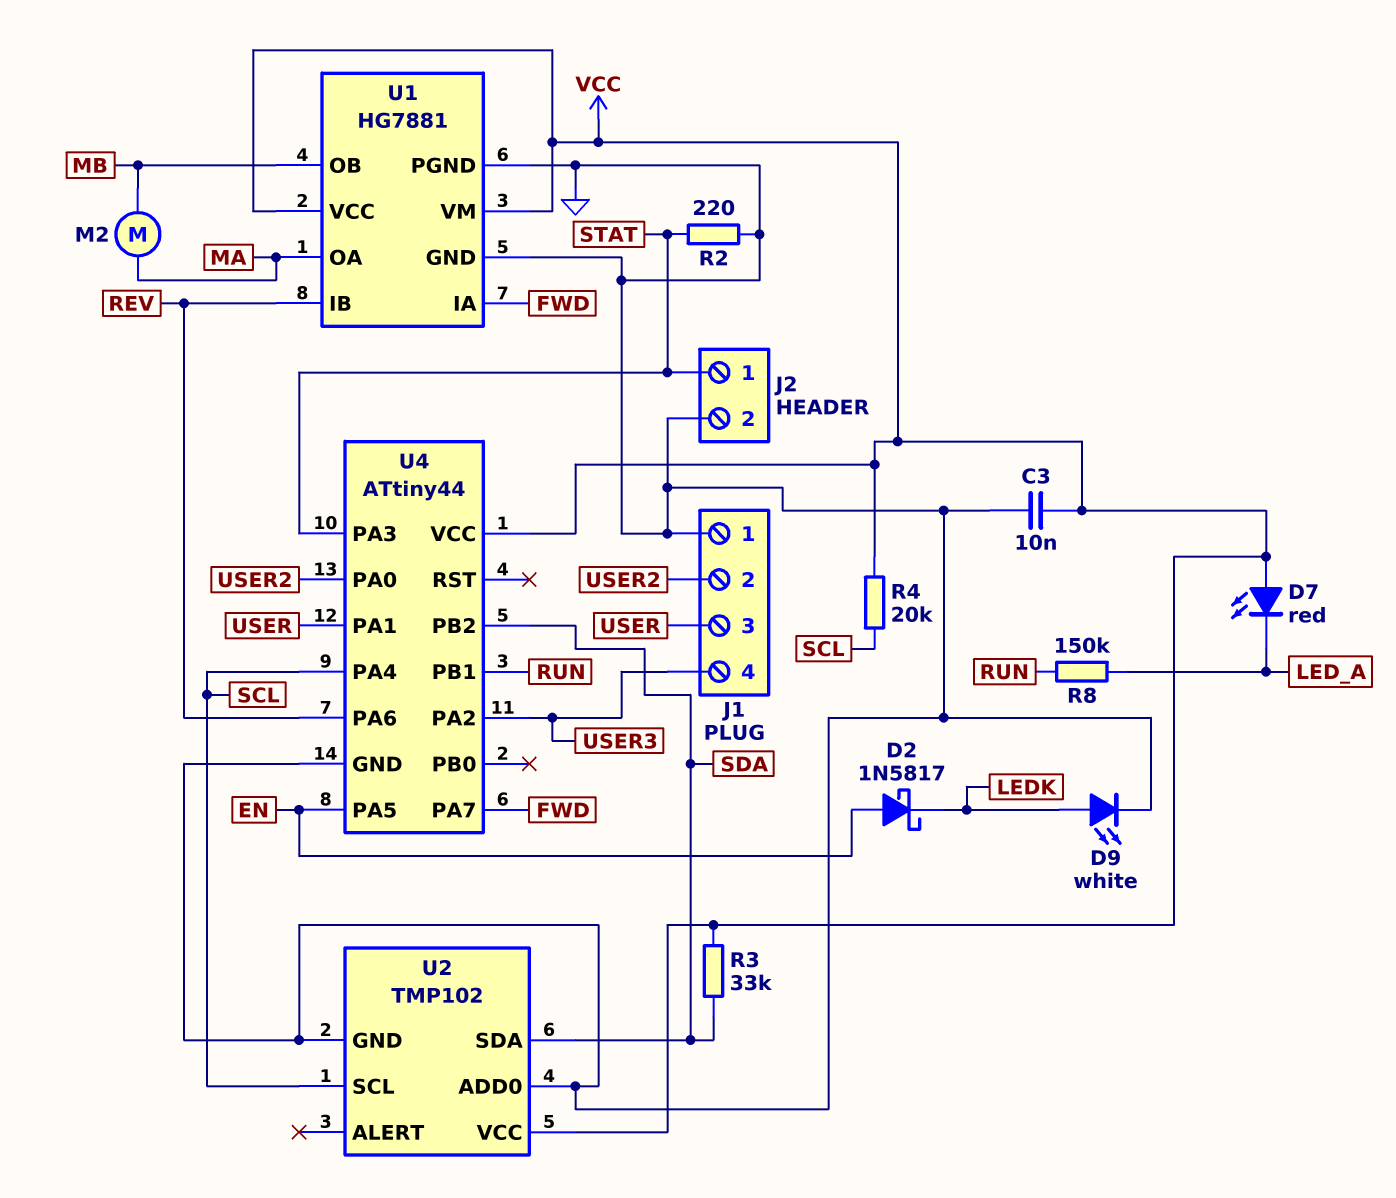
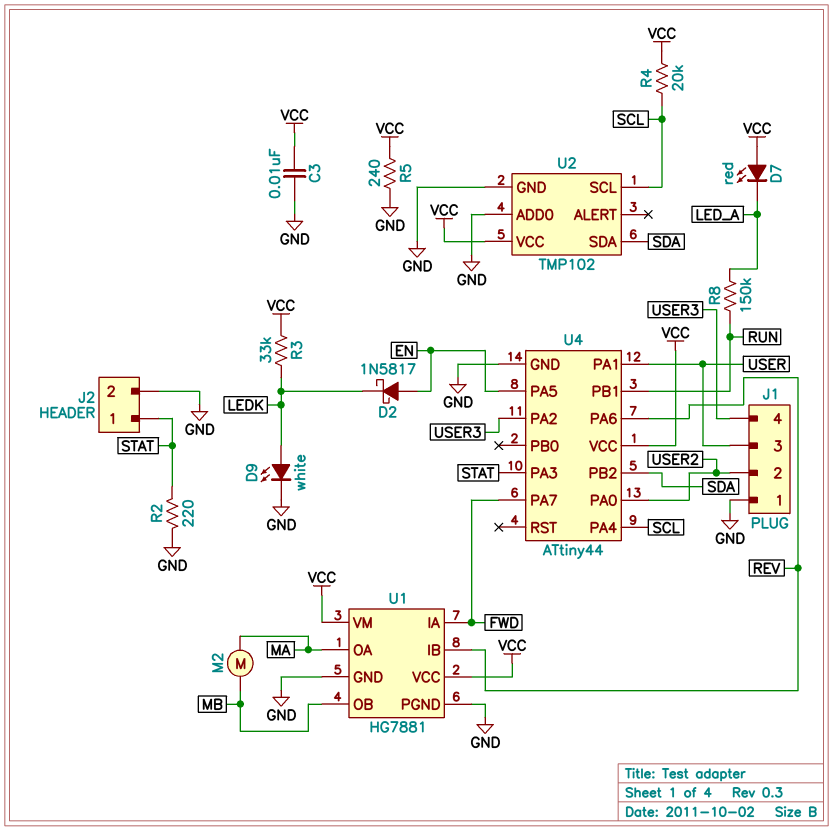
R3: 33k (SDA, VCC) -> 33k (LEDK, VCC)
R5: none -> 240 (GND, VCC)

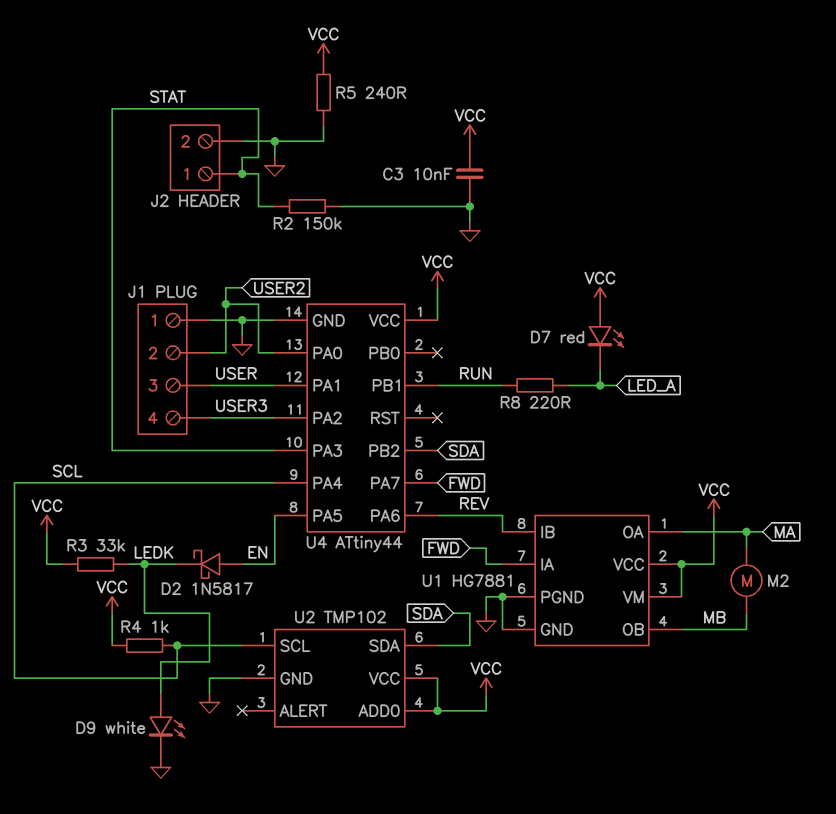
R2: 220 (GND, STAT) -> 150k (GND, STAT)
R4: 20k (SCL, VCC) -> 1k (SCL, VCC)
R8: 150k (LED_A, RUN) -> 220 (LED_A, RUN)
U2 pin ADD0: GND -> VCC

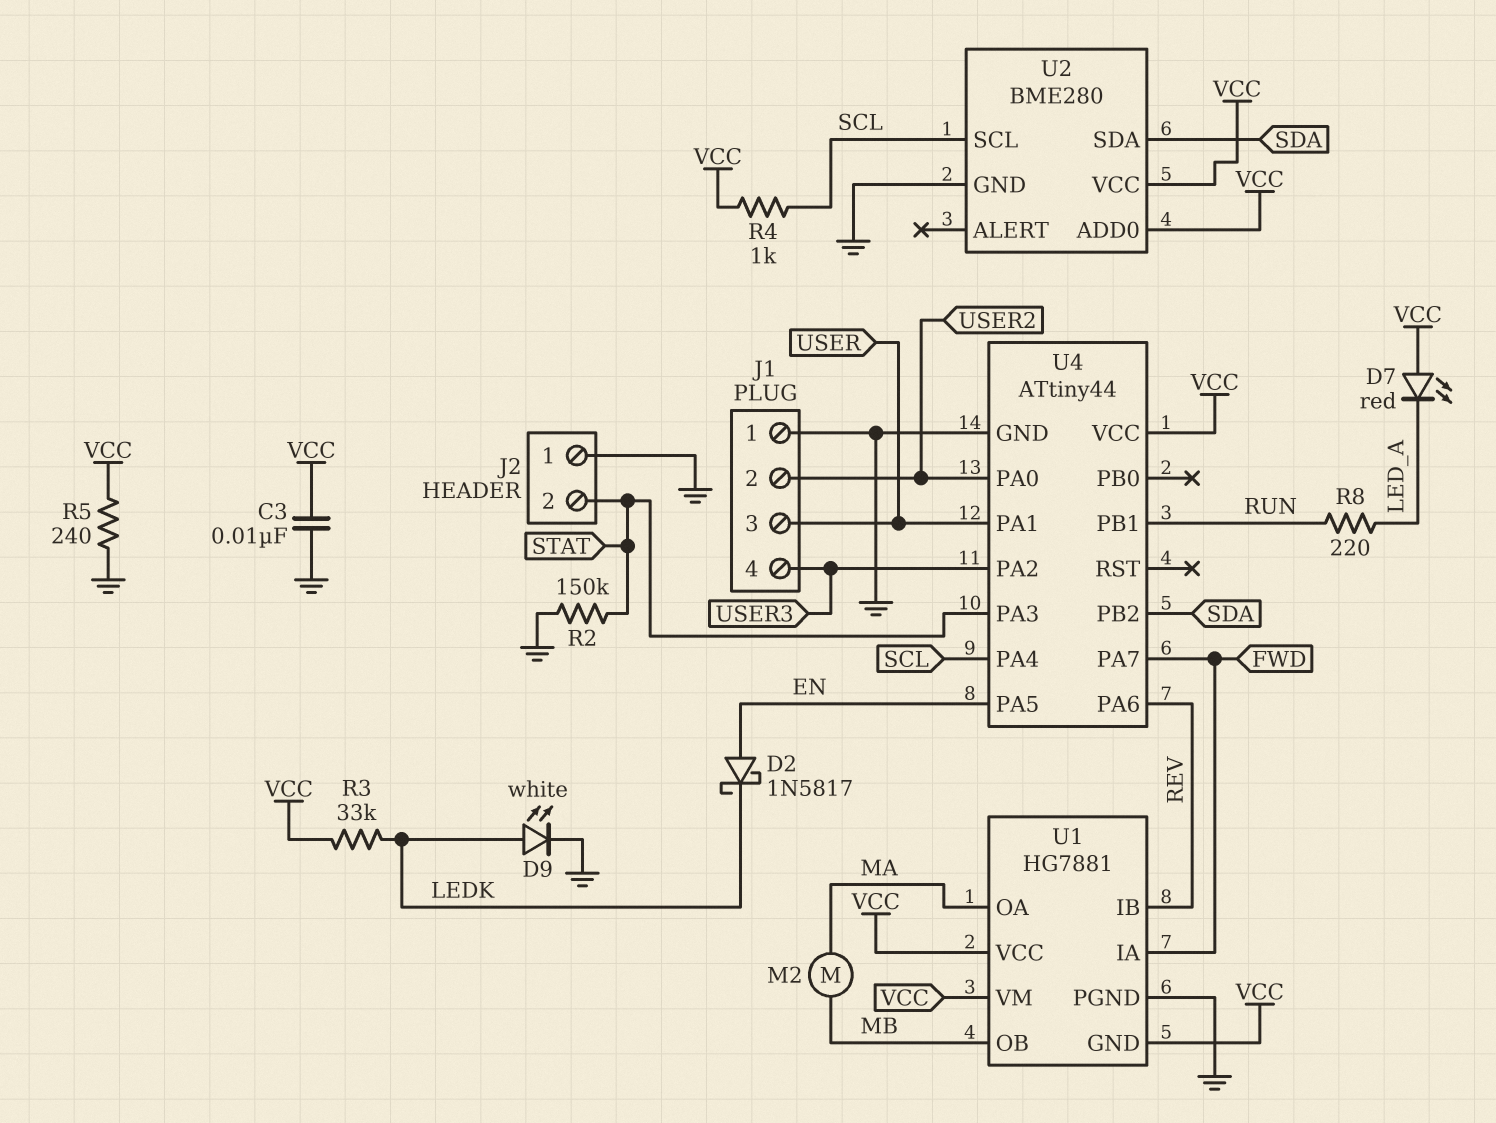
J2 pin 1: STAT -> GND
J2 pin 2: GND -> STAT
U1 pin GND: GND -> VCC
U2: TMP102 -> BME280

